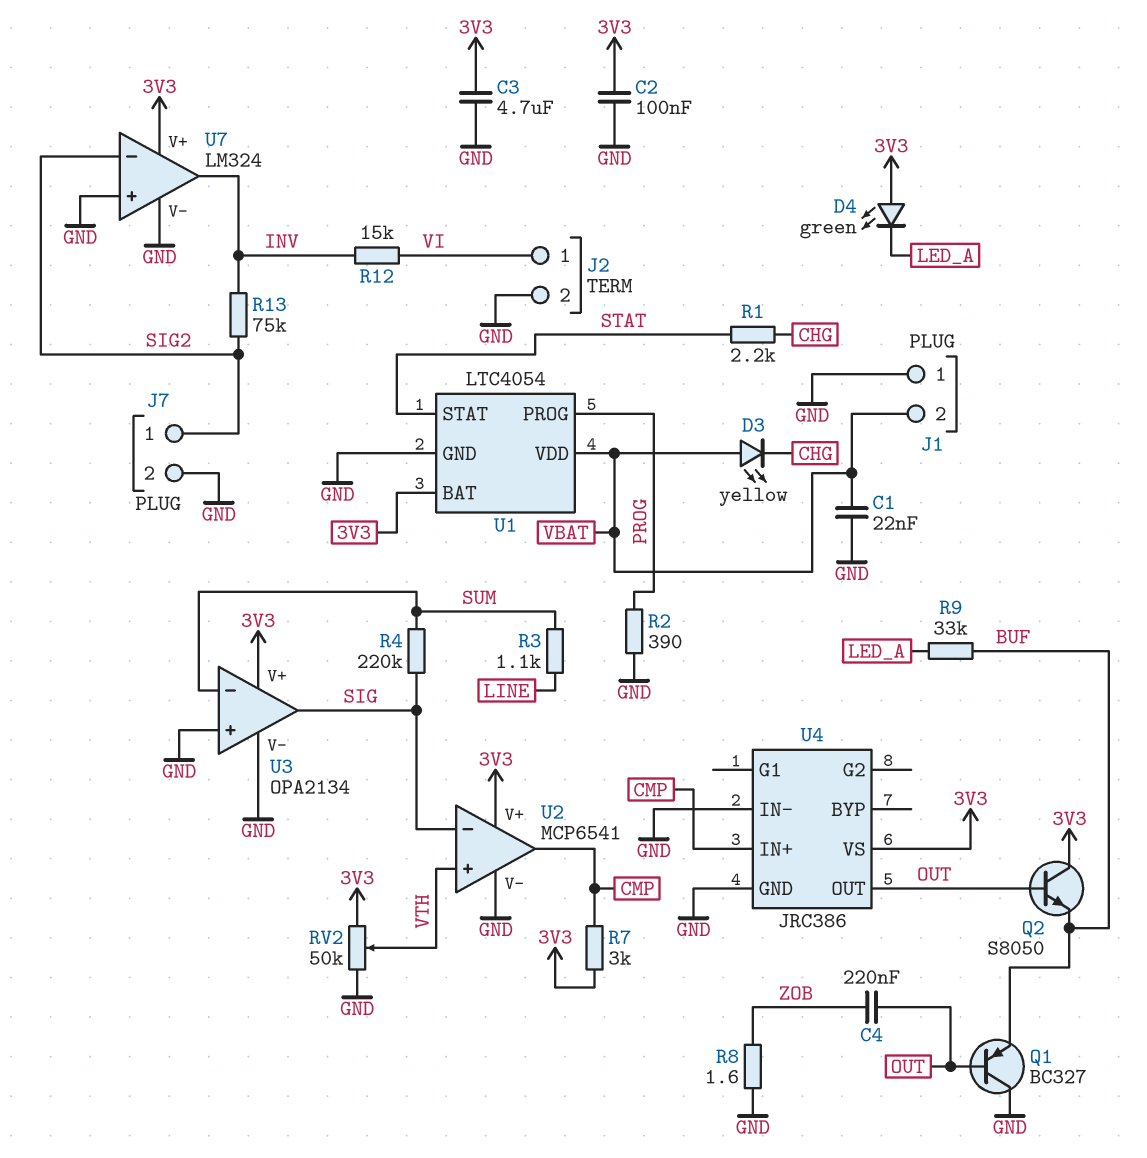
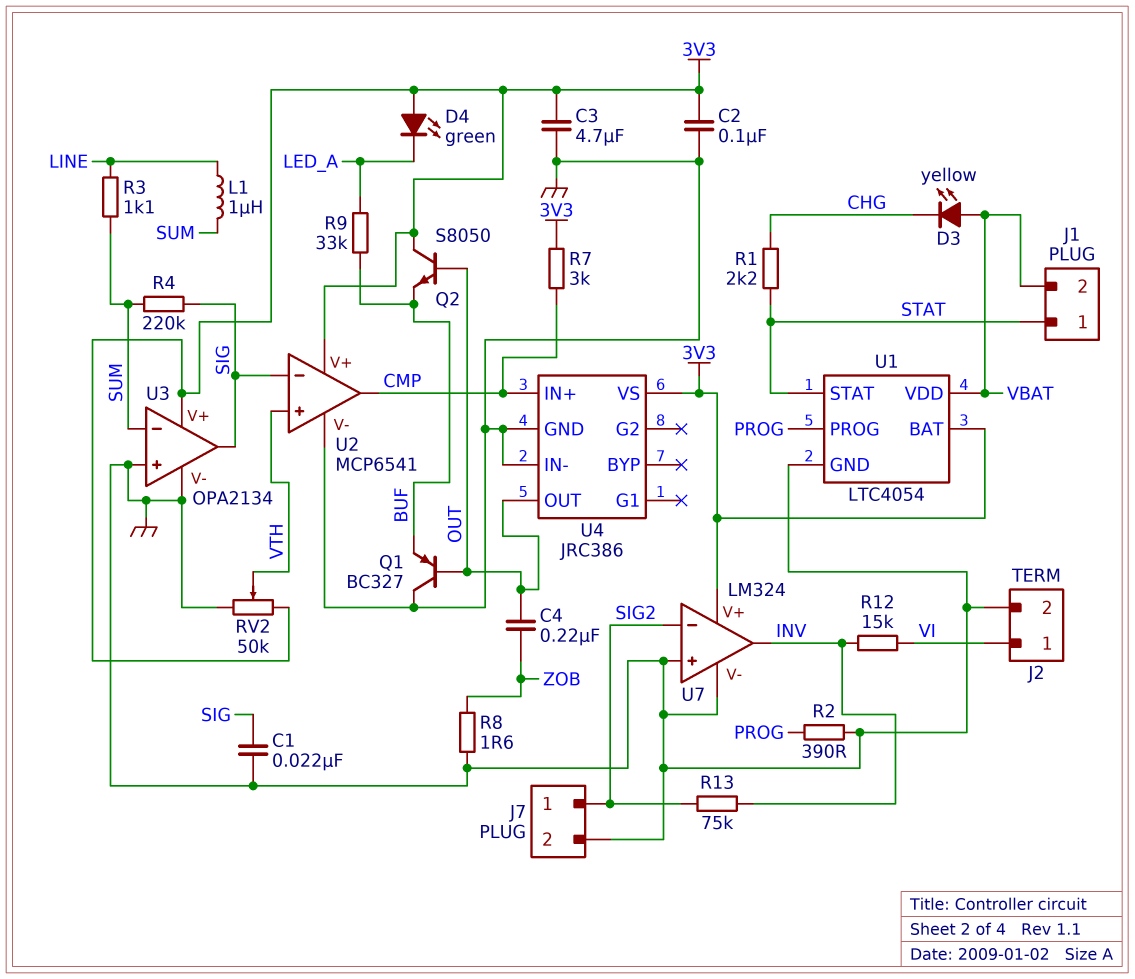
C1: 22nF (GND, VBAT) -> 22nF (GND, SIG)
J1 pin 1: GND -> STAT
L1: none -> 1uH (LINE, SUM)

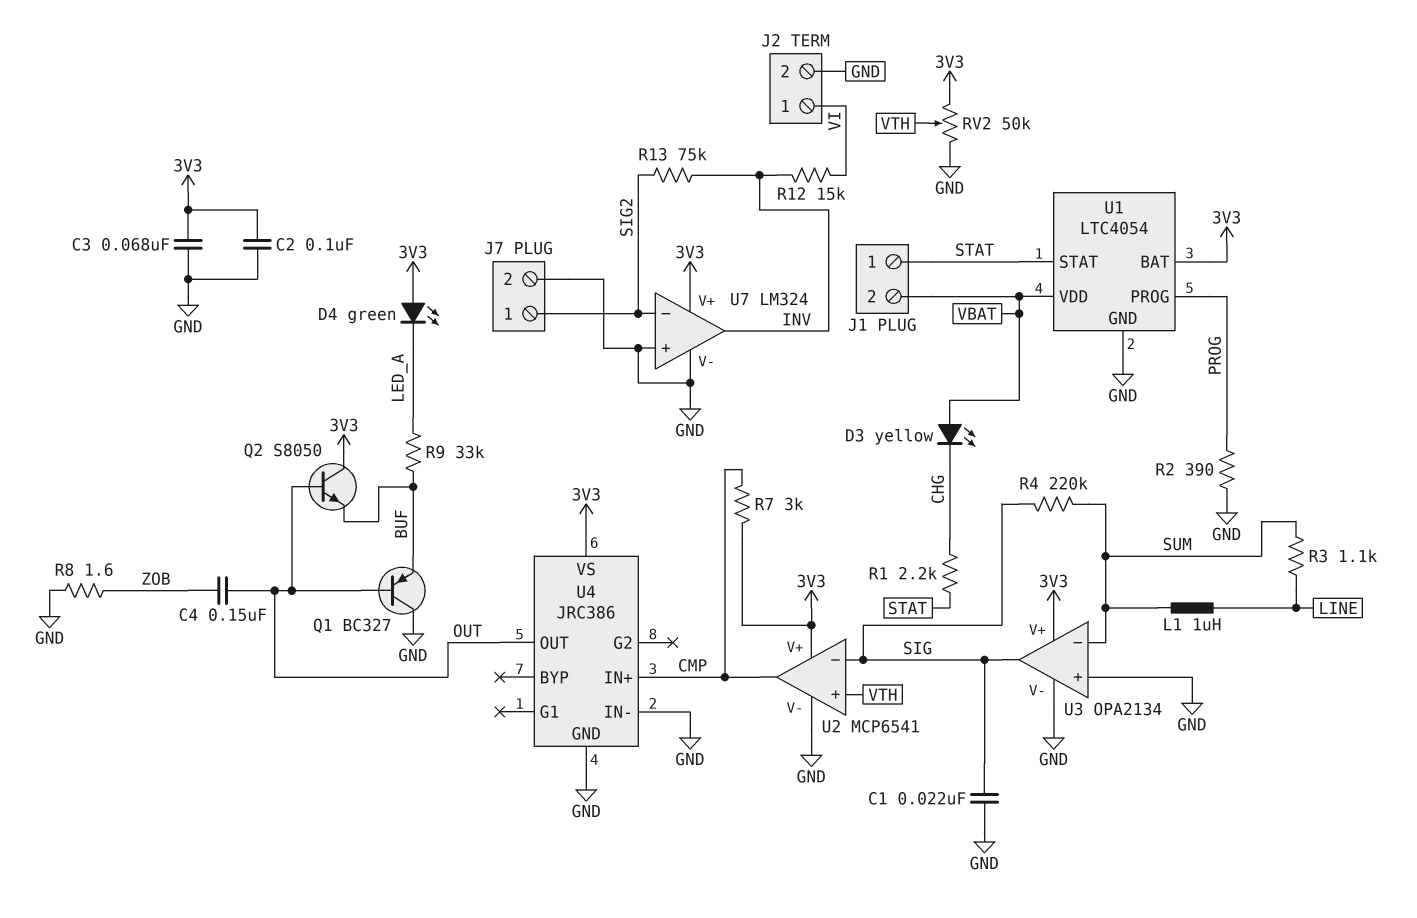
C3: 4.7uF (3V3, GND) -> 68nF (3V3, GND)
C4: 220nF (OUT, ZOB) -> 150nF (OUT, ZOB)

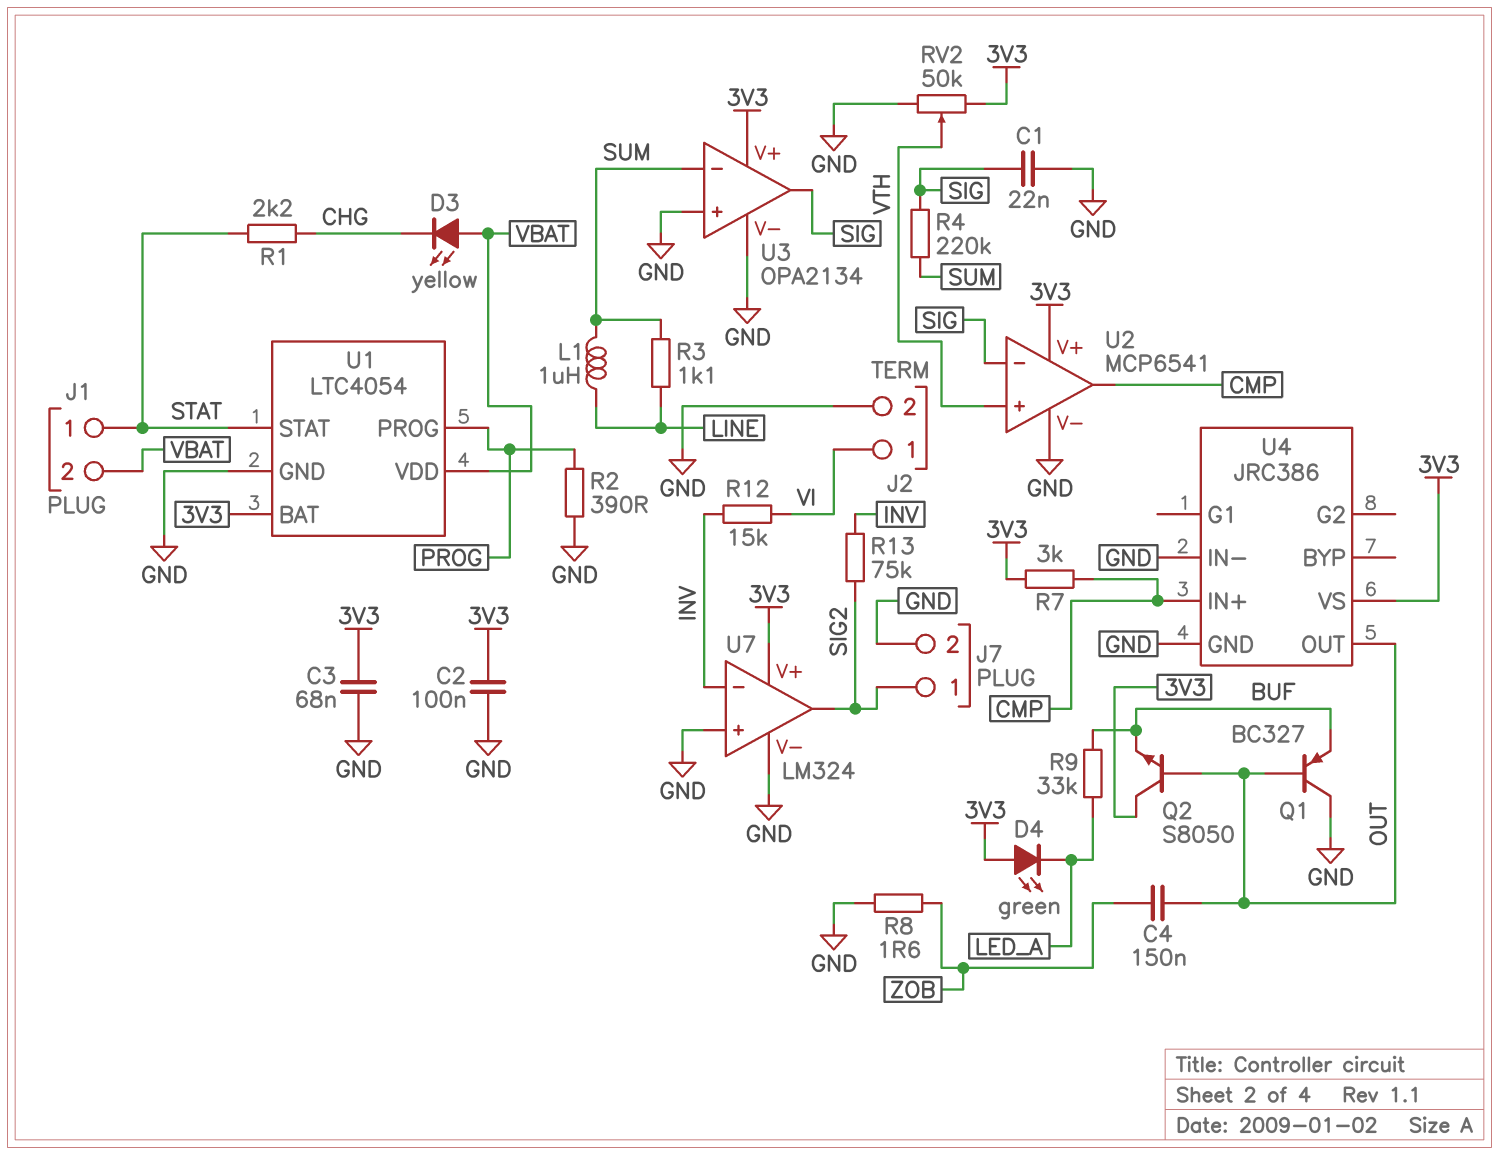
U7 pin in-: SIG2 -> INV
U7 pin out: INV -> SIG2

